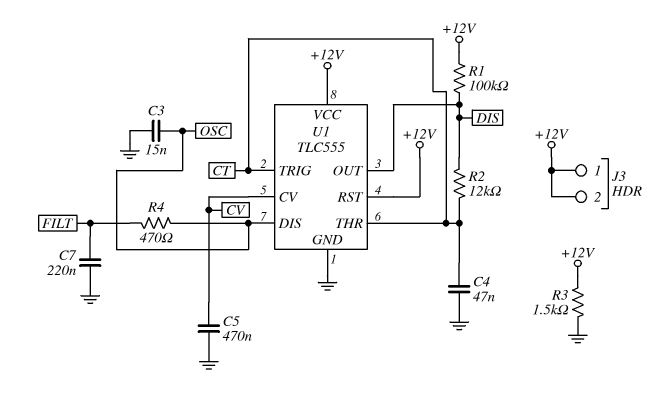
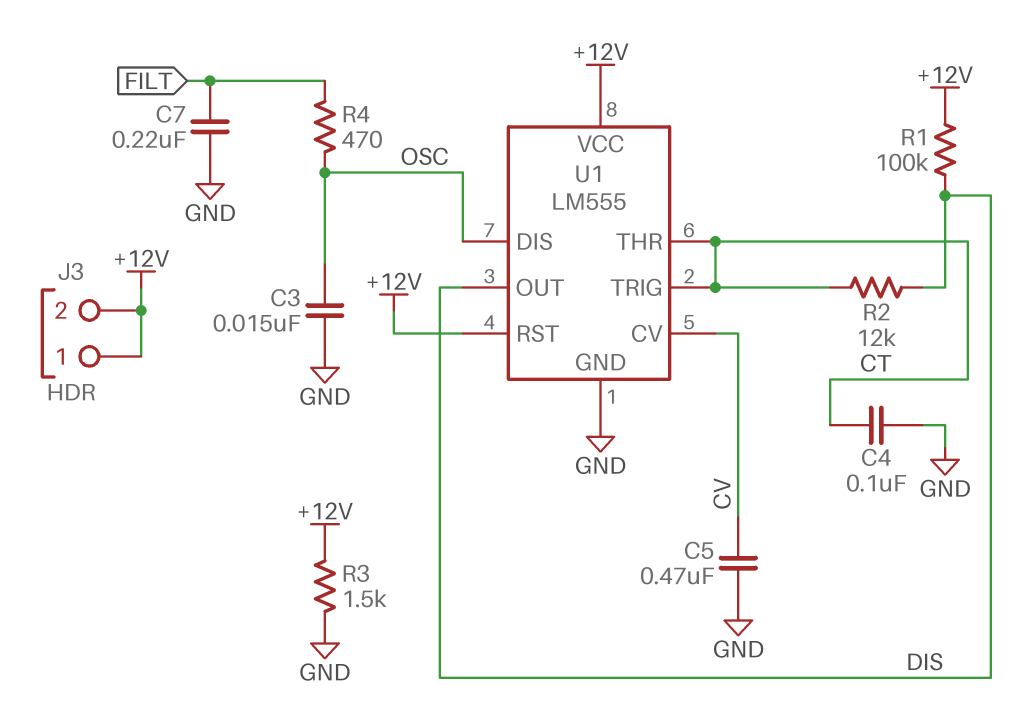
C4: 47nF (CT, GND) -> 100nF (CT, GND)
U1: TLC555 -> LM555

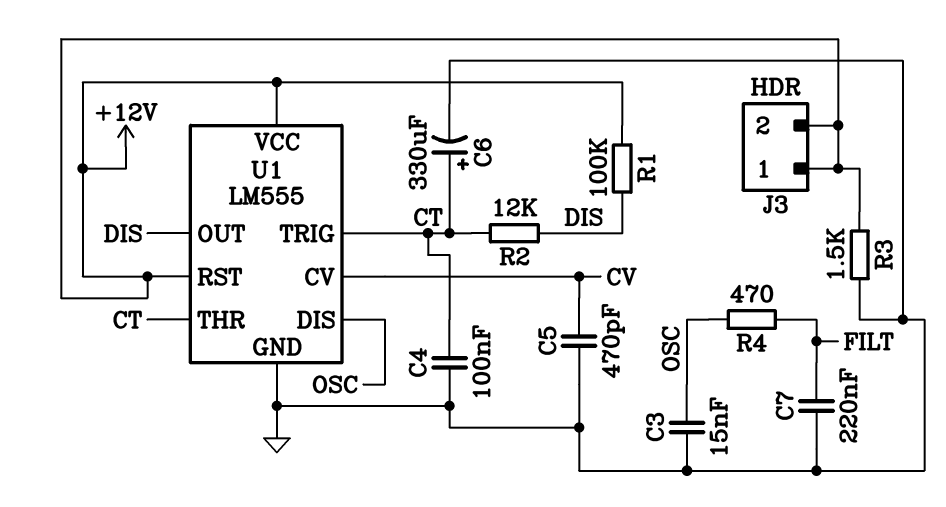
C5: 470nF (CV, GND) -> 470pF (CV, GND)
C6: none -> 330uF (plus CT, minus GND)

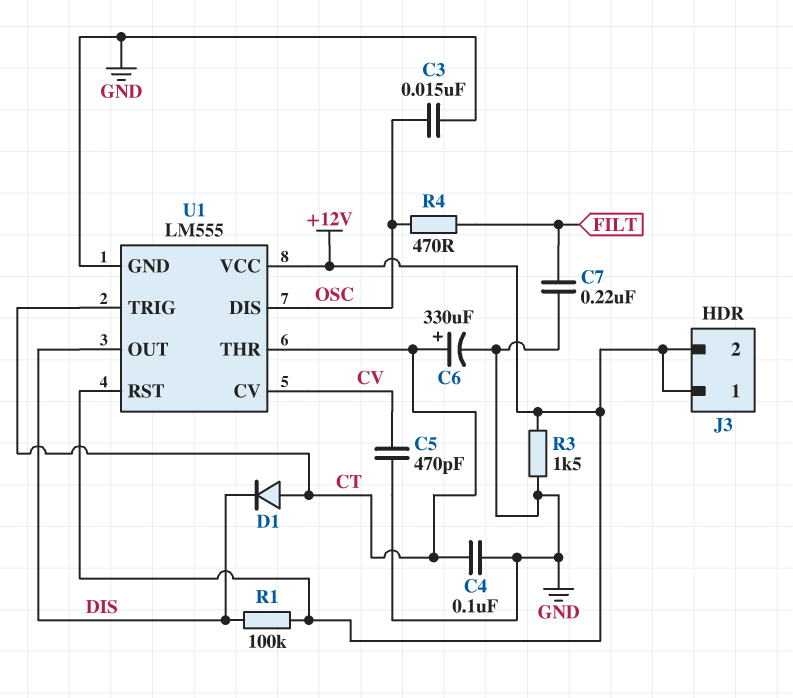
D1: none -> diode (A CT, K DIS)
R2: 12k (CT, DIS) -> none

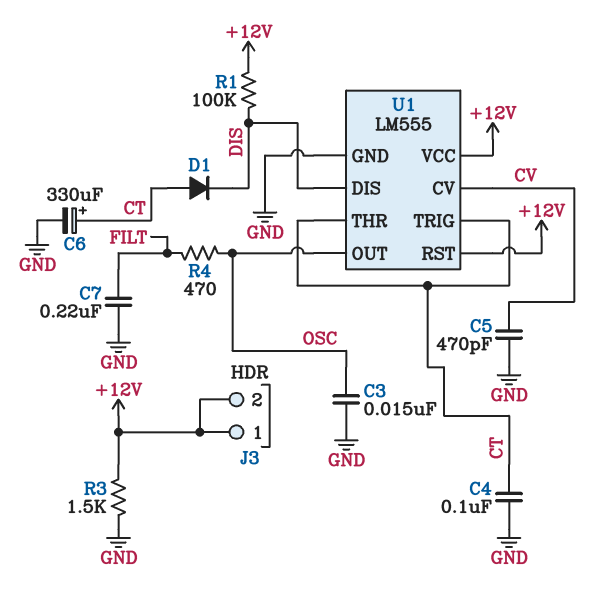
U1 pin DIS: OSC -> DIS
U1 pin OUT: DIS -> OSC

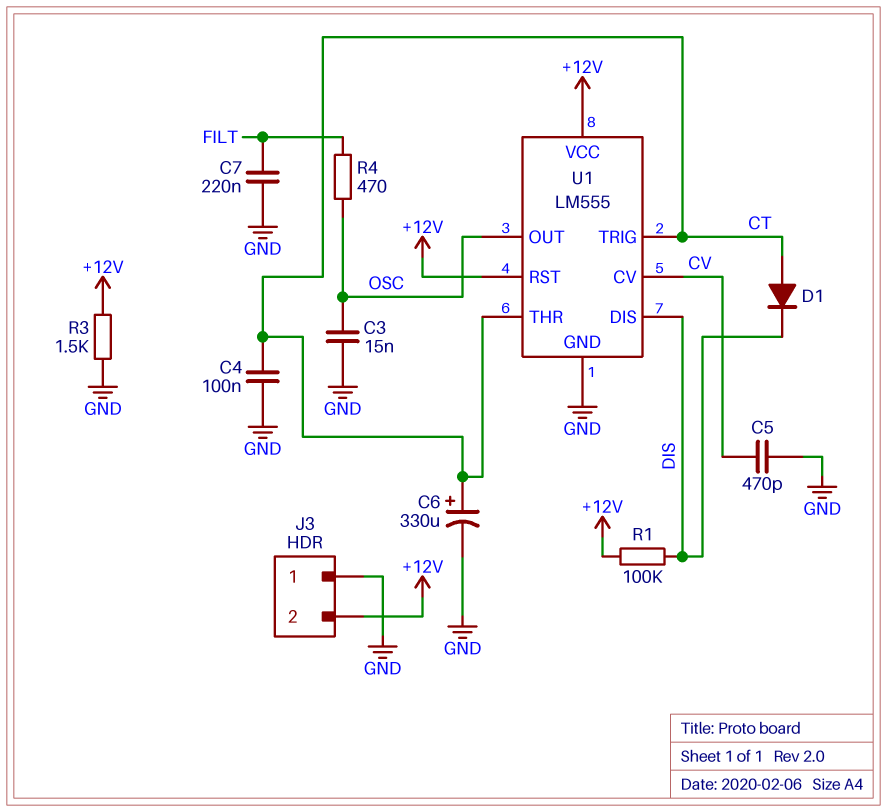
J3 pin 1: +12V -> GND

